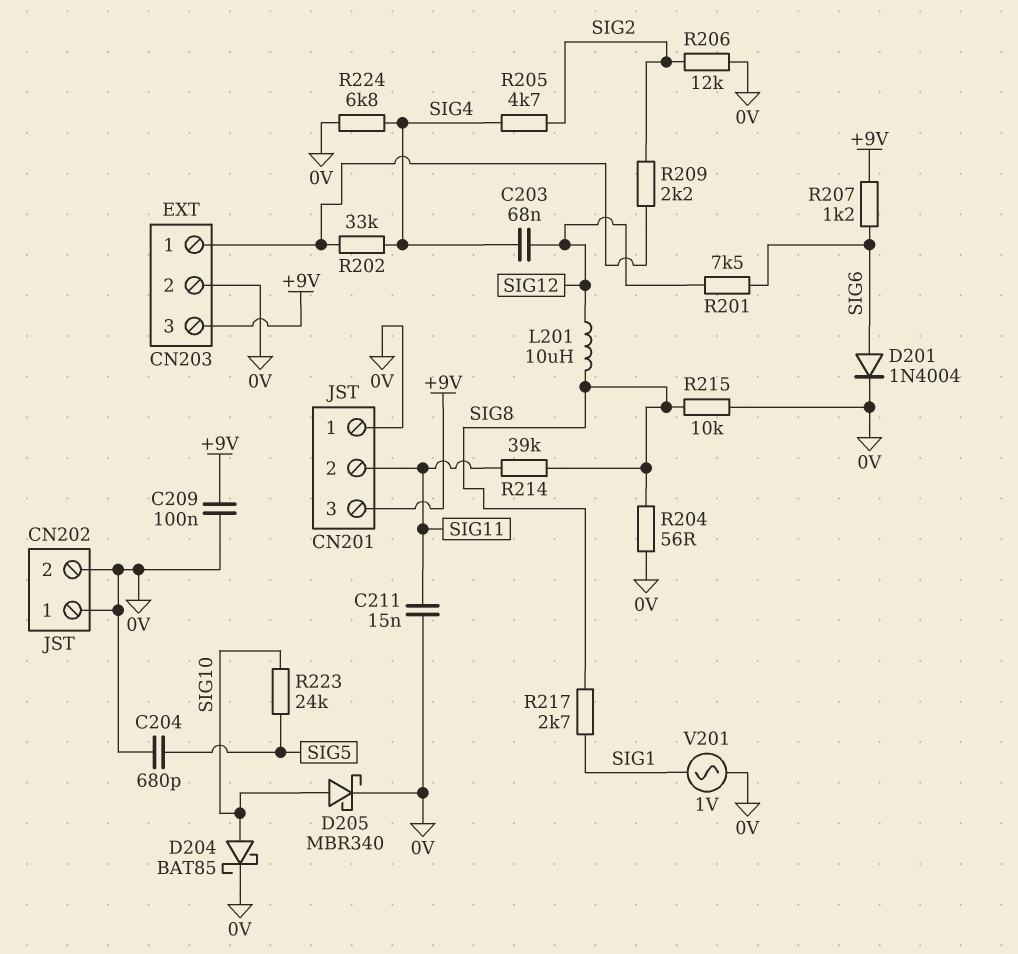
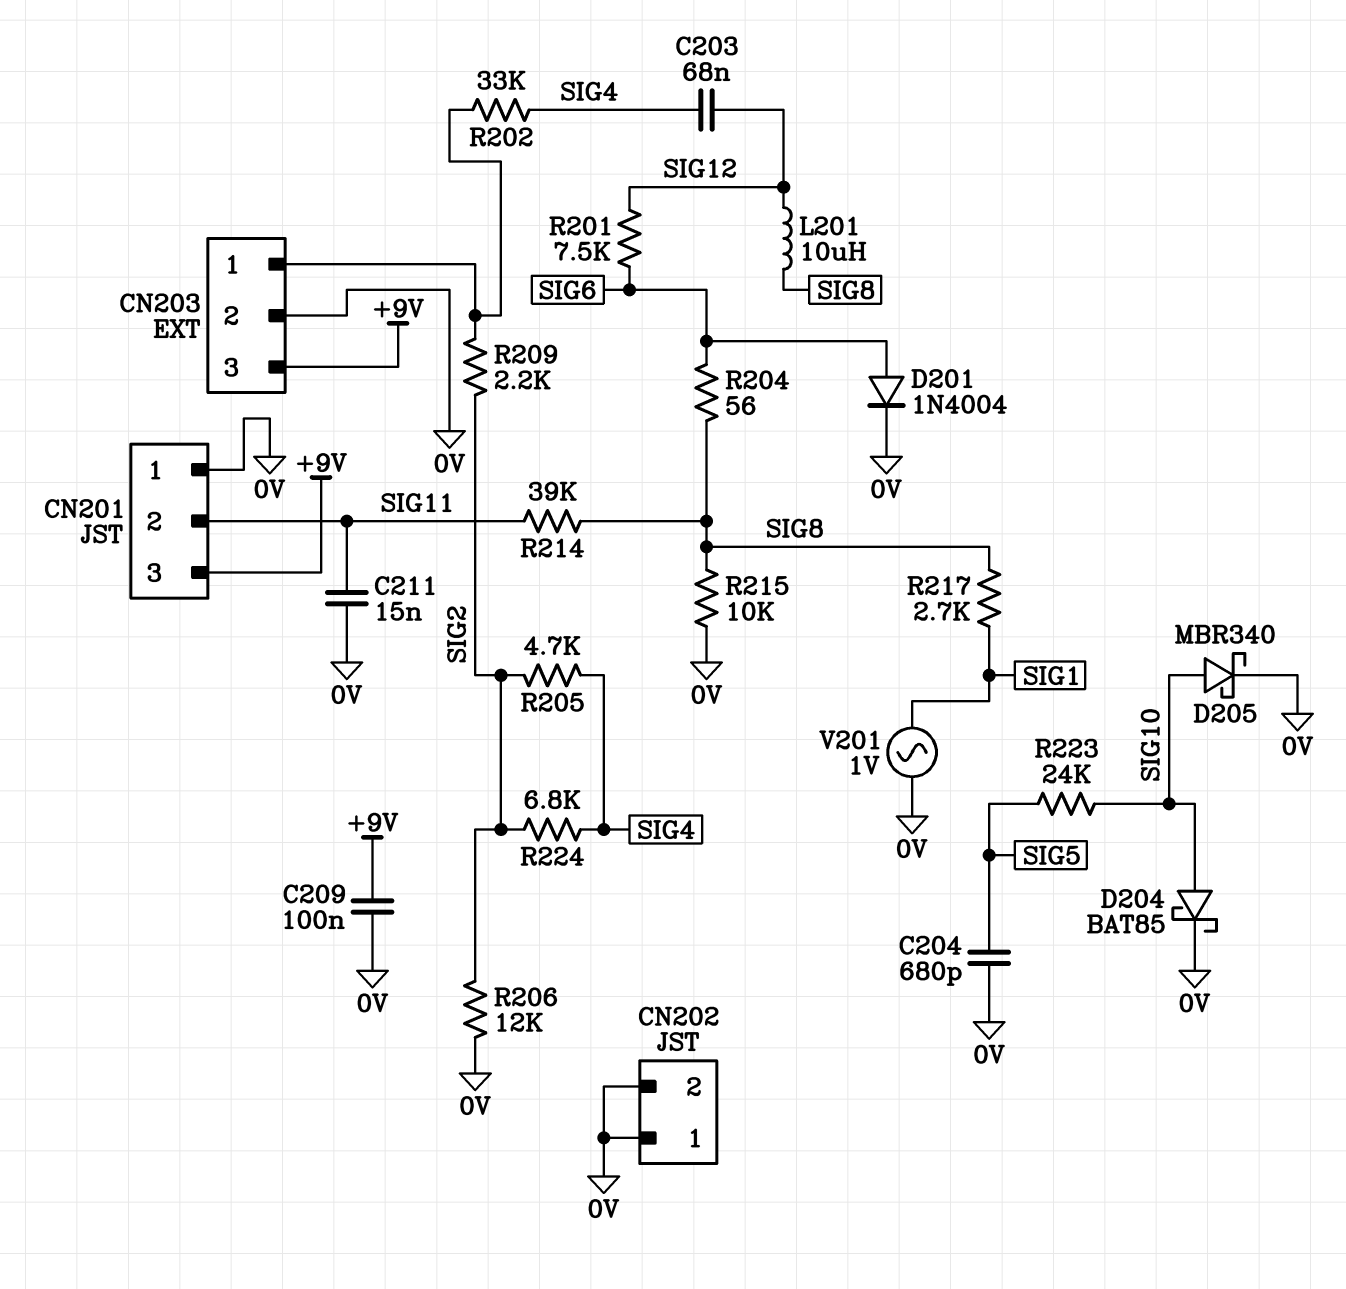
R204: 56 (0V, SIG8) -> 56 (SIG6, SIG8)
R207: 1.2k (+9V, SIG6) -> none
R224: 6.8k (0V, SIG4) -> 6.8k (SIG2, SIG4)

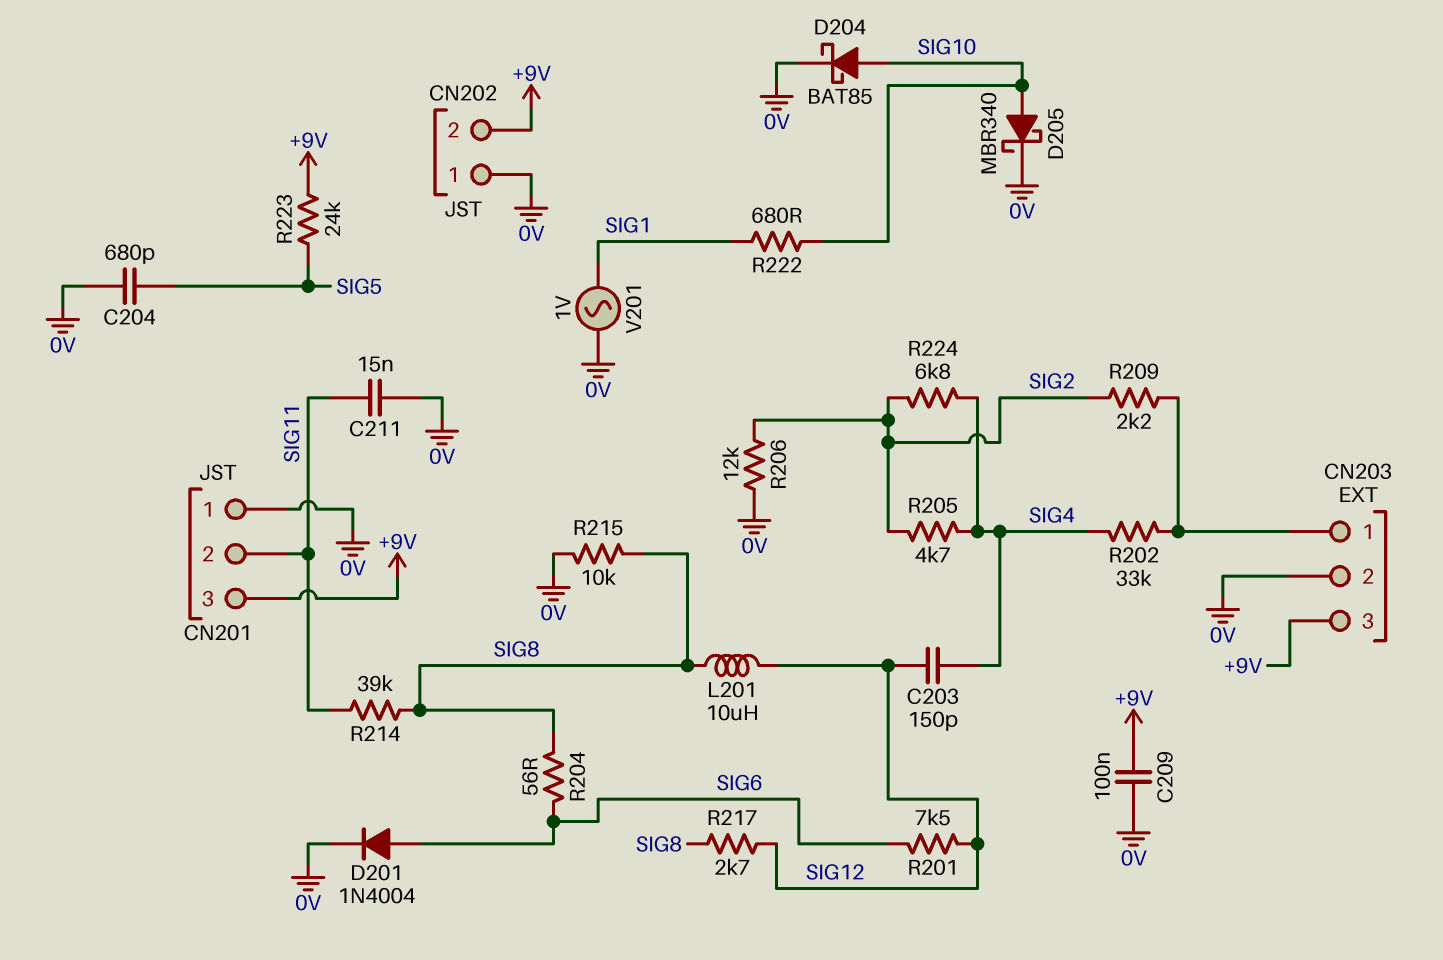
C203: 68nF (SIG4, SIG12) -> 150pF (SIG4, SIG12)
CN202 pin 2: 0V -> +9V
R217: 2.7k (SIG1, SIG8) -> 2.7k (SIG8, SIG12)
R222: none -> 680 (SIG1, SIG10)
R223: 24k (SIG5, SIG10) -> 24k (+9V, SIG5)

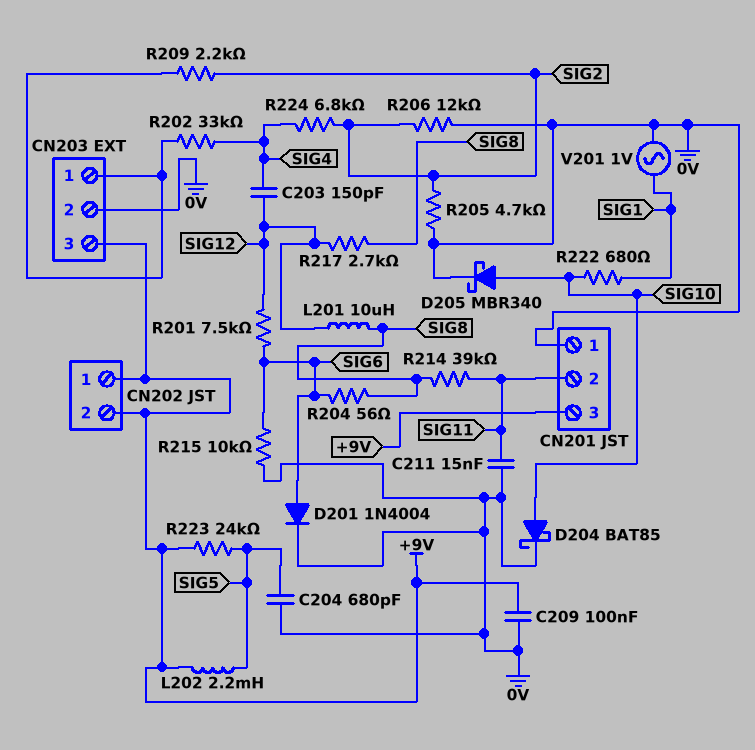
CN202 pin 1: 0V -> +9V
L202: none -> 2.2mH (+9V, SIG5)
R205: 4.7k (SIG2, SIG4) -> 4.7k (0V, SIG2)
R215: 10k (0V, SIG8) -> 10k (0V, SIG6)

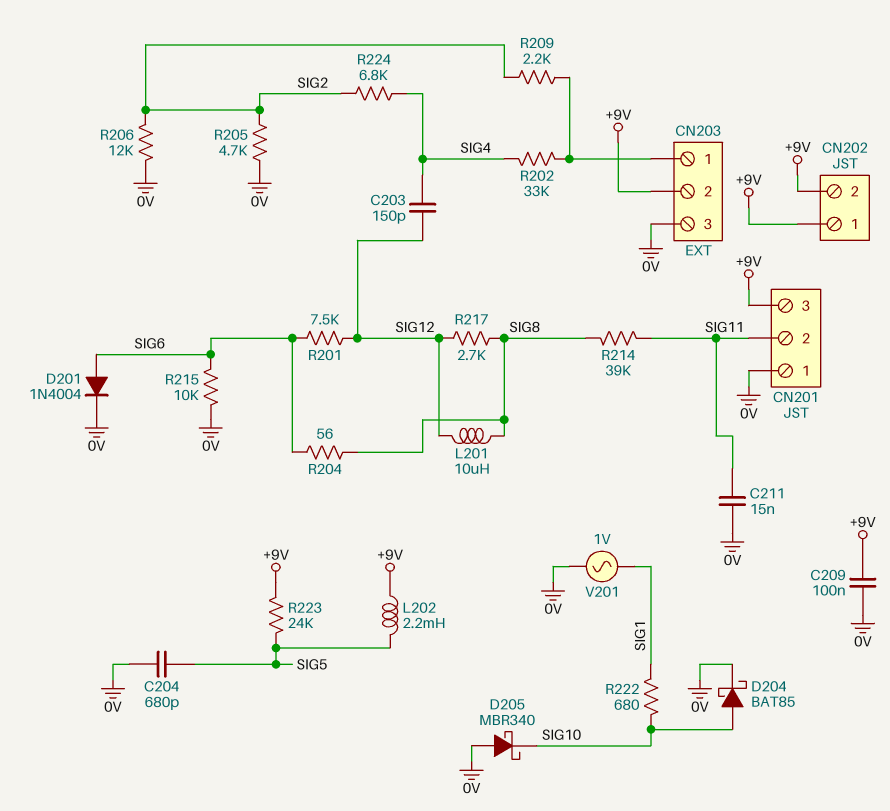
CN203 pin 2: 0V -> +9V
CN203 pin 3: +9V -> 0V
D205: schottky MBR340 (A SIG10, K 0V) -> schottky MBR340 (A 0V, K SIG10)

